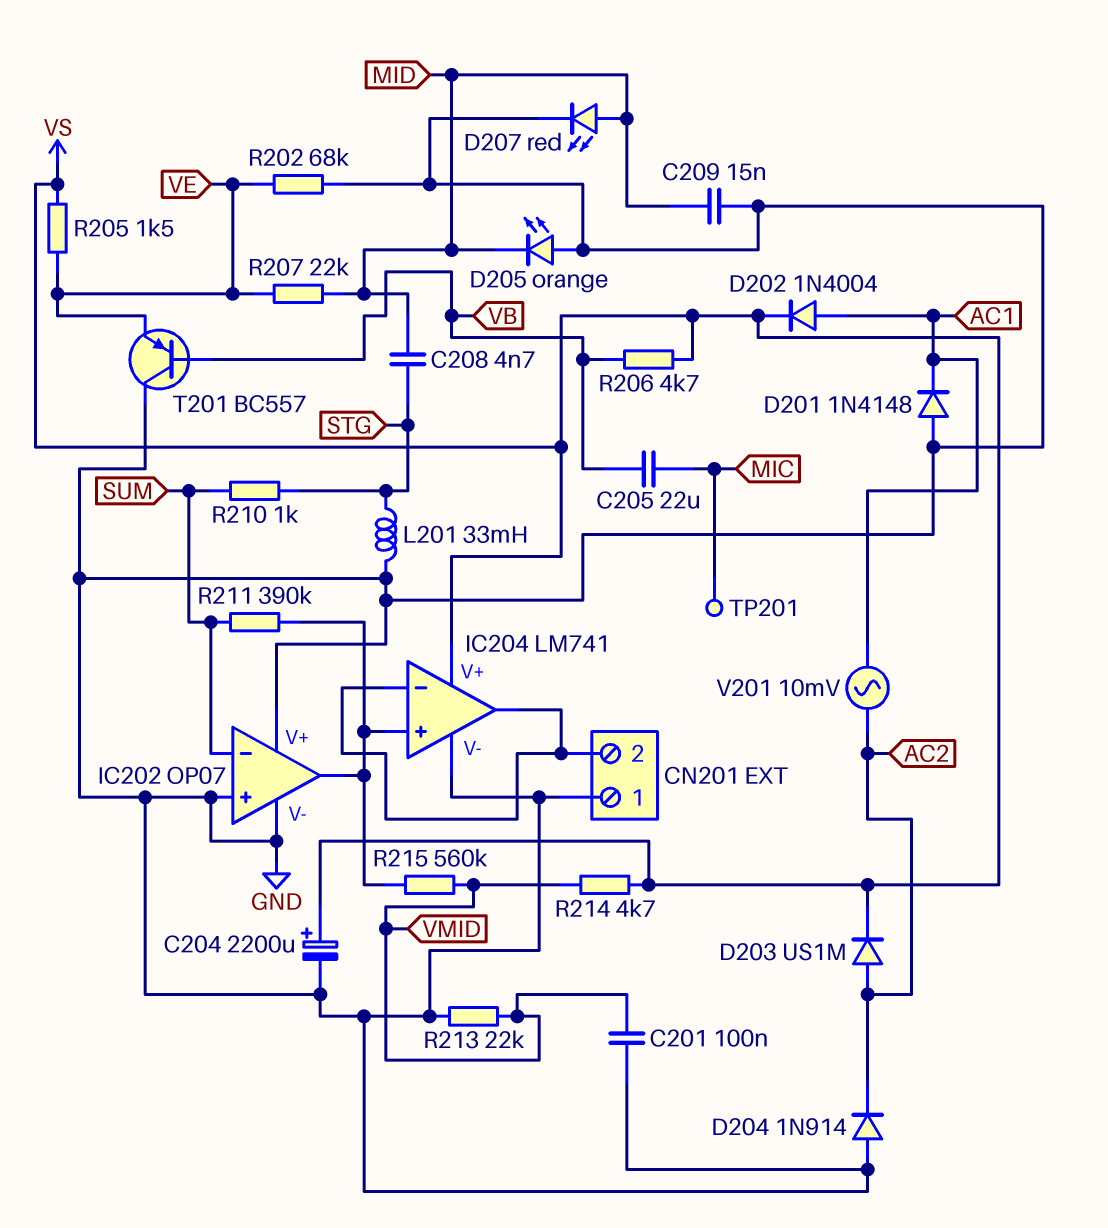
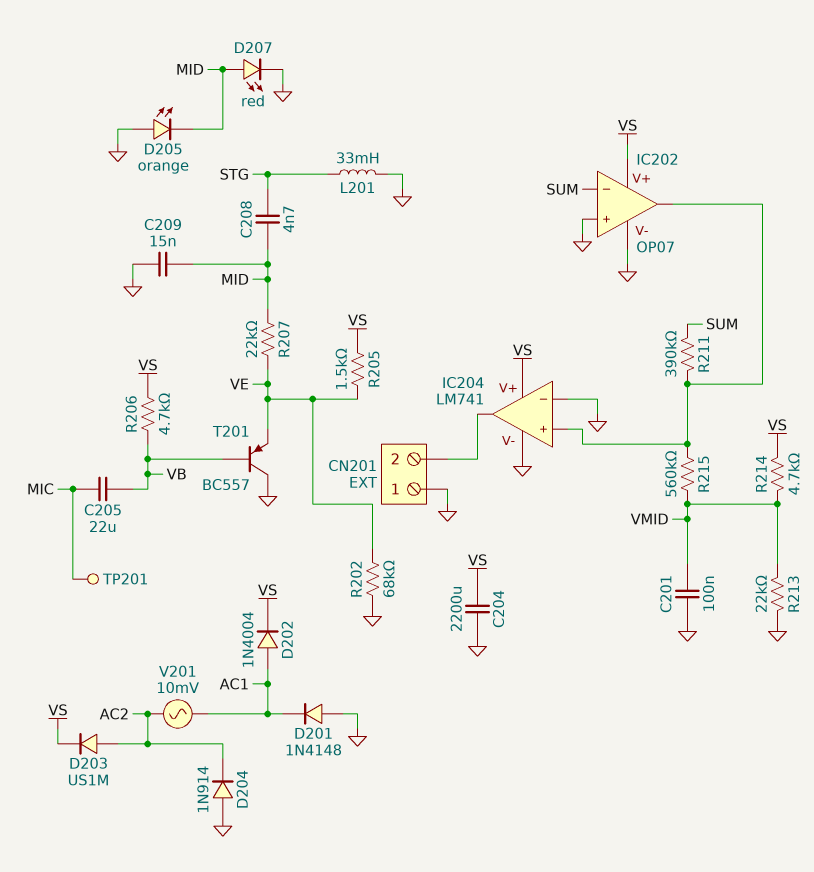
C204: 2200uF (plus VS, minus GND) -> 2200uF (GND, VS)
IC202 pin V+: GND -> VS
IC204 pin in-: CN201/2 -> GND
R210: 1k (STG, SUM) -> none

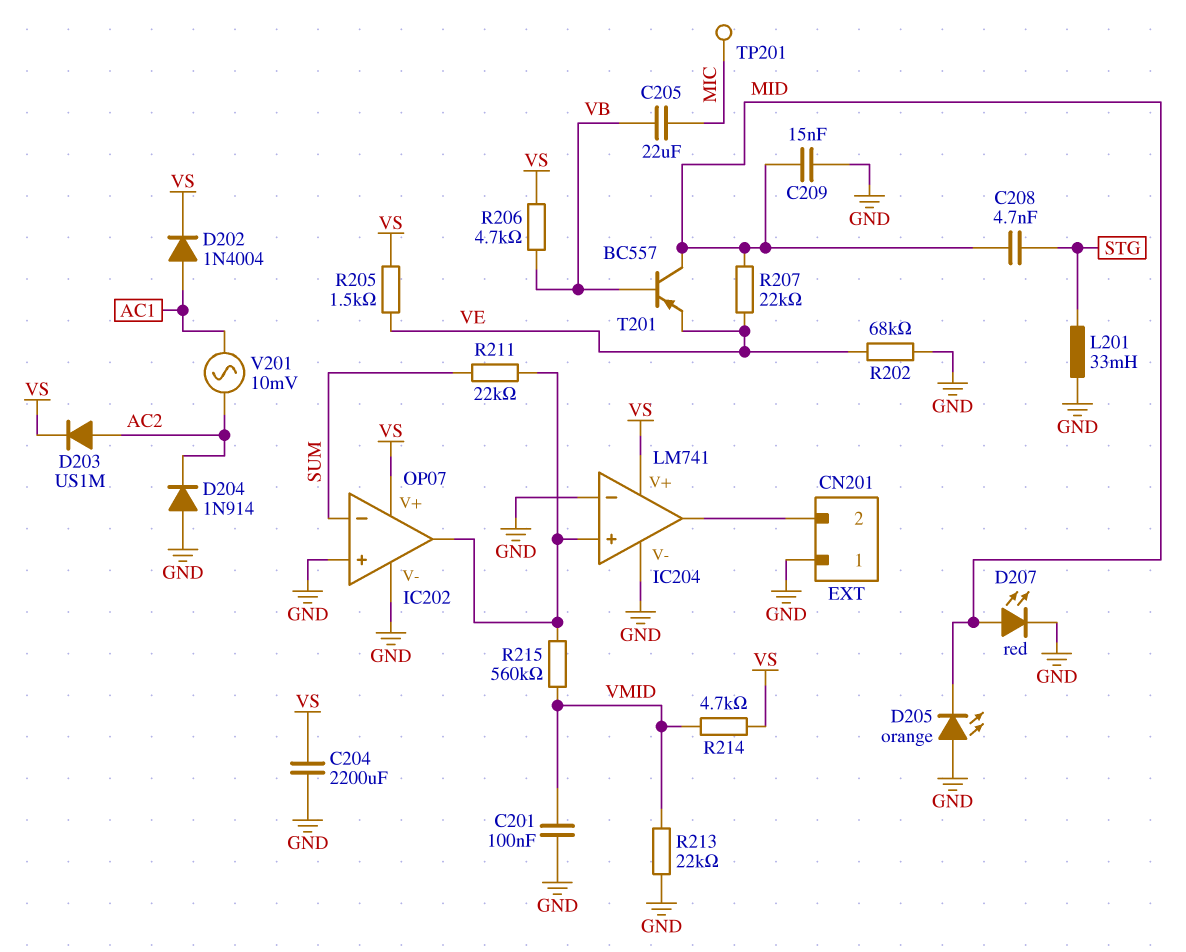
D201: diode 1N4148 (A GND, K AC1) -> none
R211: 390k (IC202/out, SUM) -> 22k (IC202/out, SUM)
T201: PNP BC557 (B VB, C GND, E VE) -> PNP BC557 (B VB, C MID, E VE)

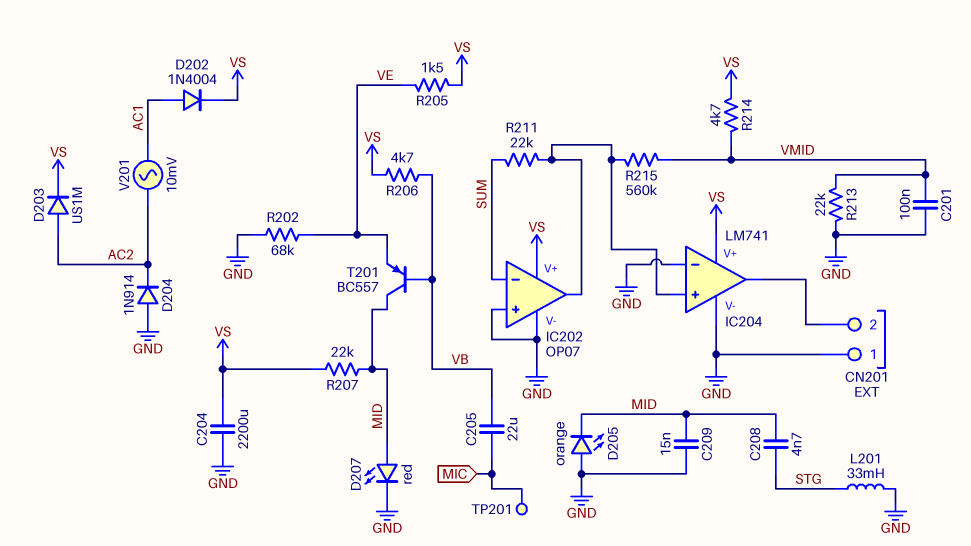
R207: 22k (MID, VE) -> 22k (MID, VS)

